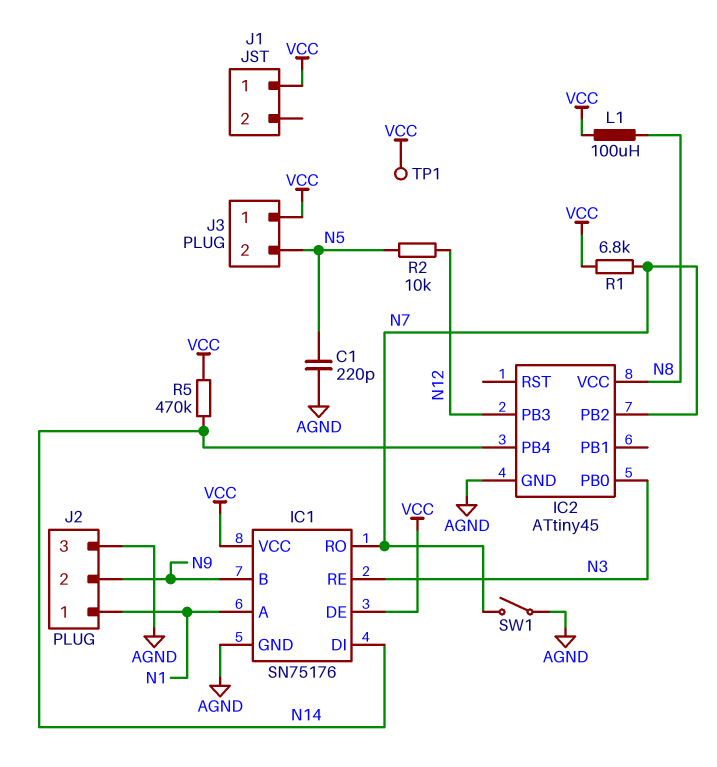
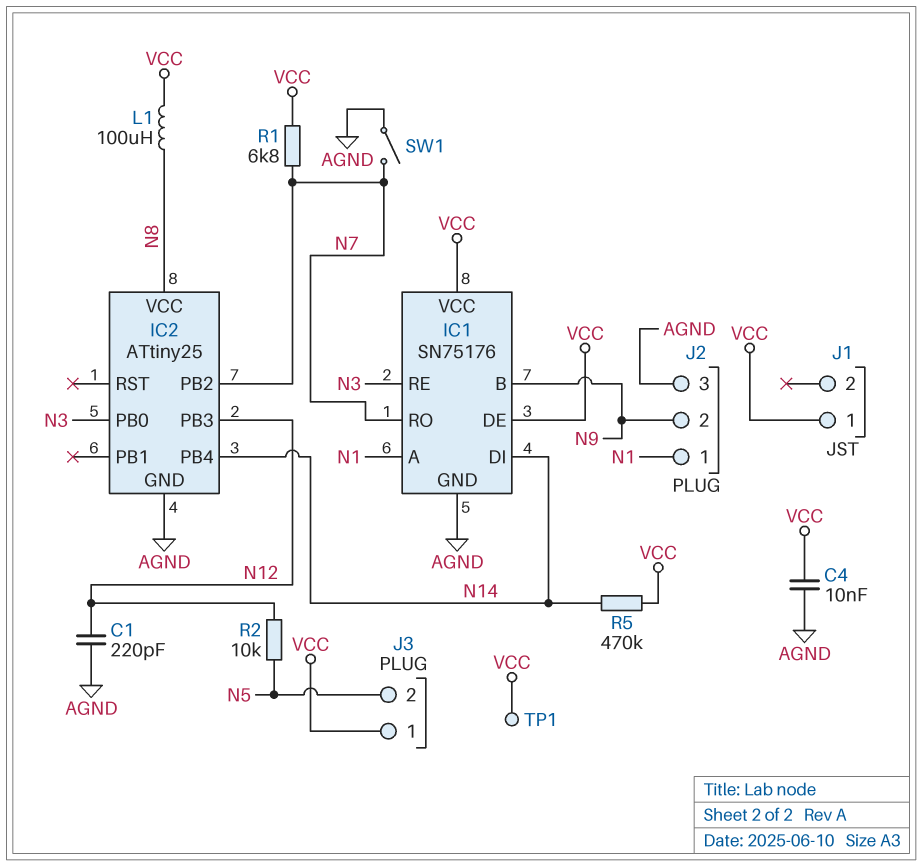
C1: 220pF (AGND, N5) -> 220pF (AGND, N12)
C4: none -> 10nF (AGND, VCC)
IC2: ATtiny45 -> ATtiny25

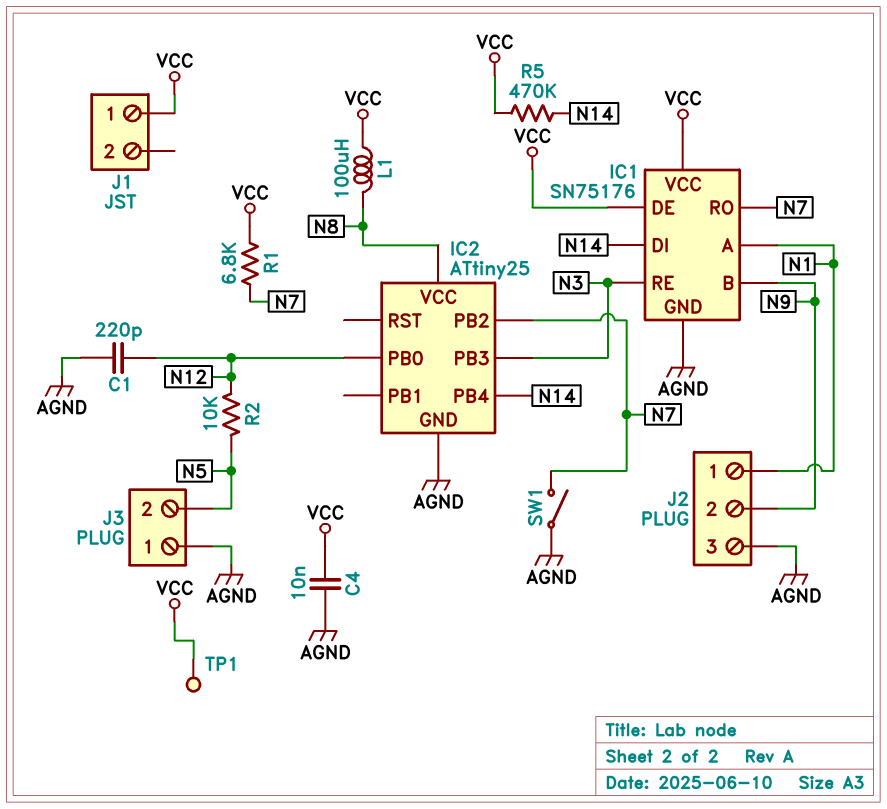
IC2 pin PB0: N3 -> N12
IC2 pin PB3: N12 -> N3
J3 pin 1: VCC -> AGND

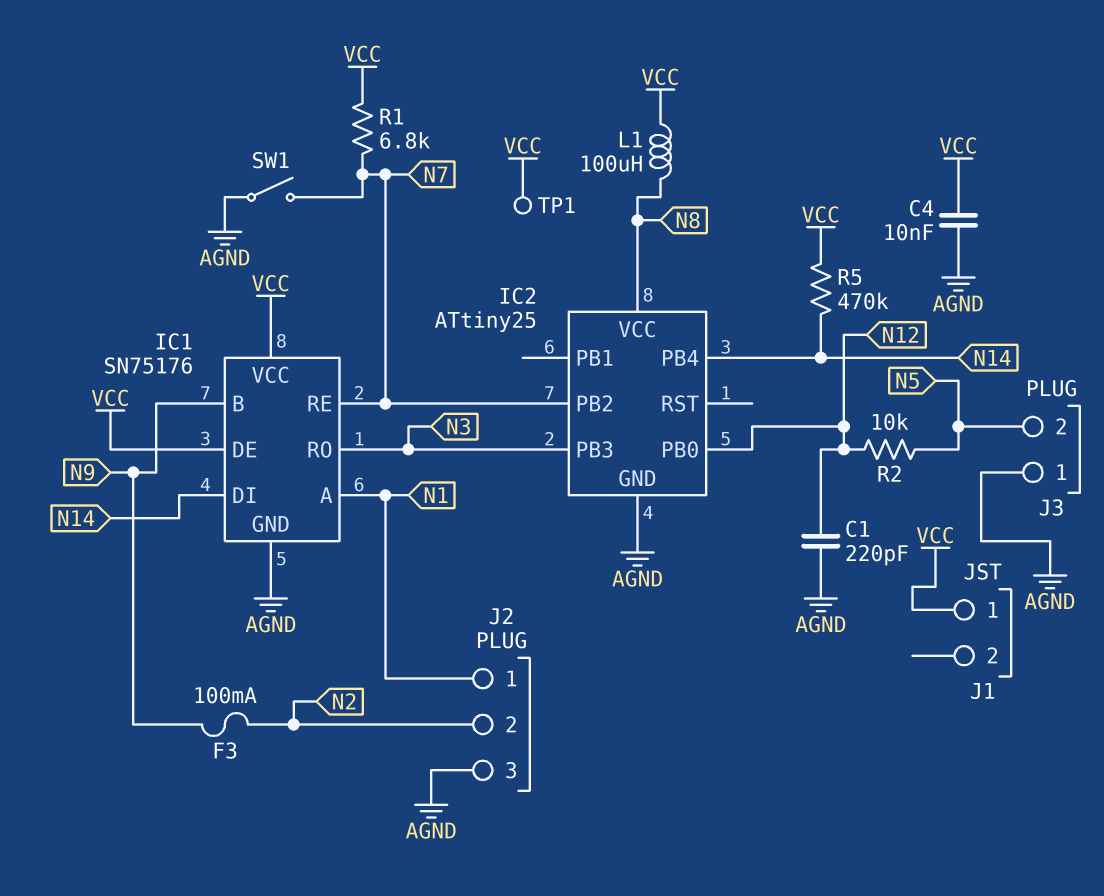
F3: none -> 100mA (N2, N9)
IC1 pin RE: N3 -> N7
IC1 pin RO: N7 -> N3
J2 pin 2: N9 -> N2

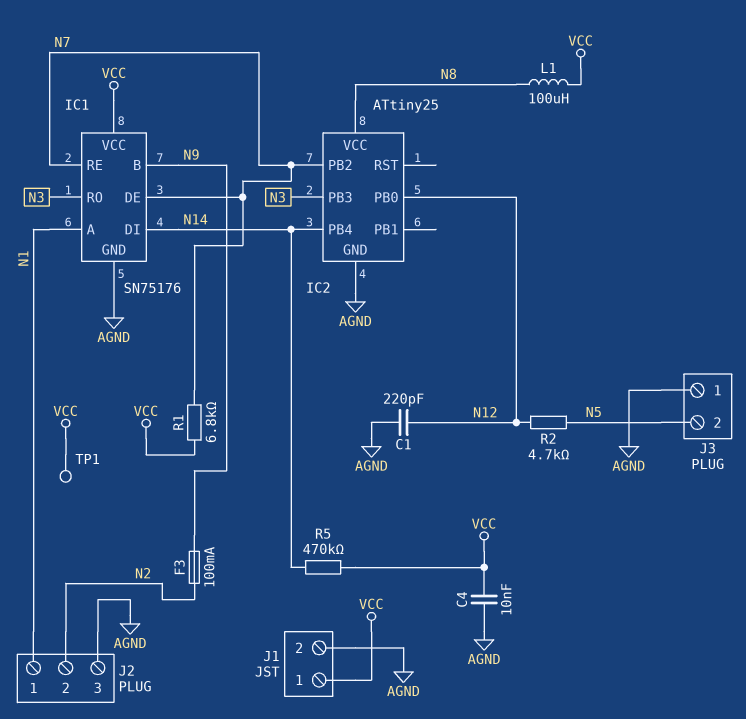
IC1 pin DE: VCC -> N7
J1 pin 2: none -> AGND
R2: 10k (N5, N12) -> 4.7k (N5, N12)
SW1: switch (AGND, N7) -> none

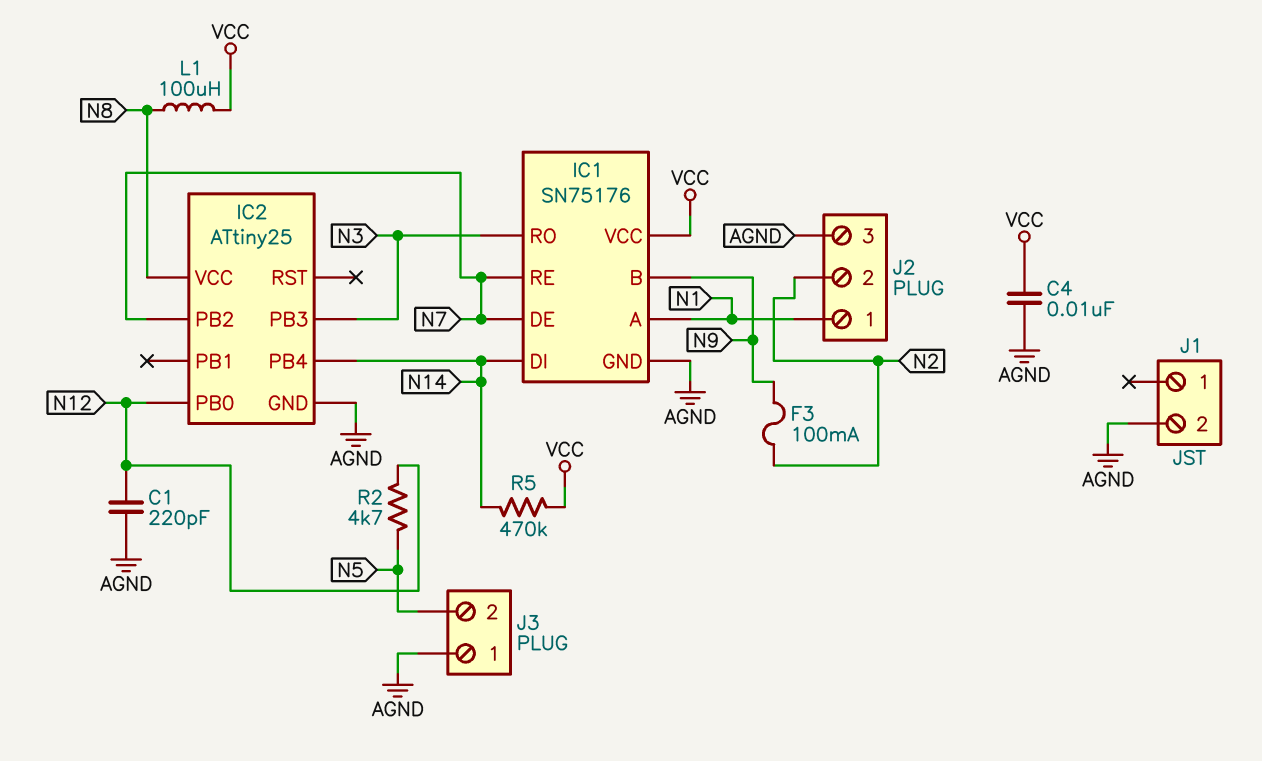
J1 pin 1: VCC -> none
R1: 6.8k (N7, VCC) -> none
TP1: test point (VCC) -> none

